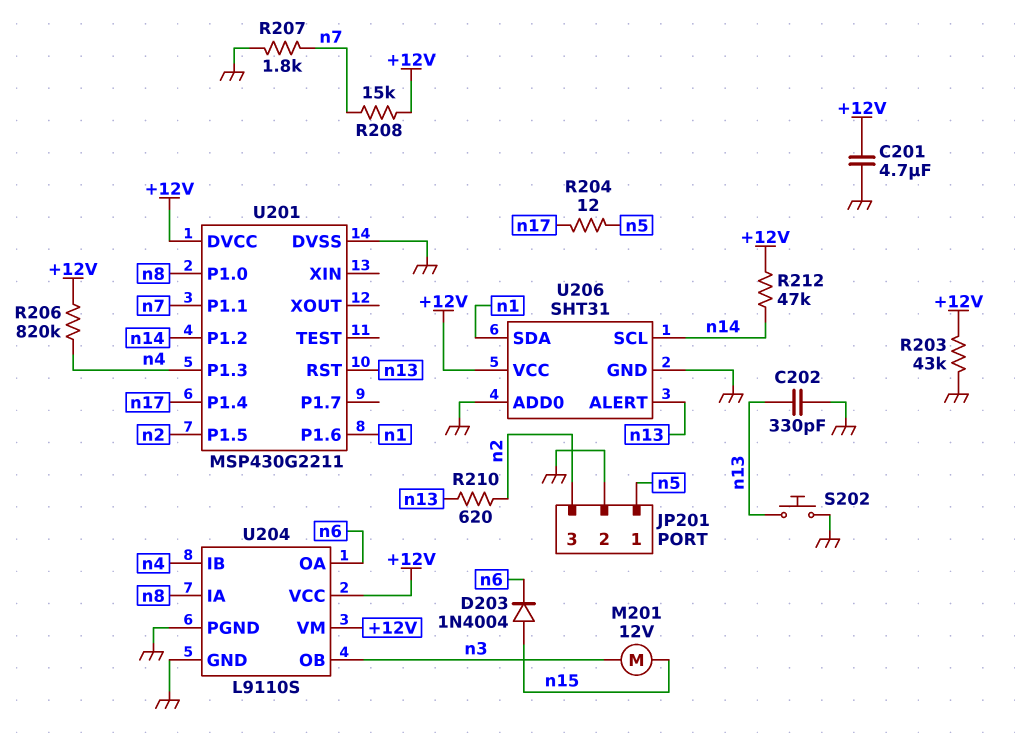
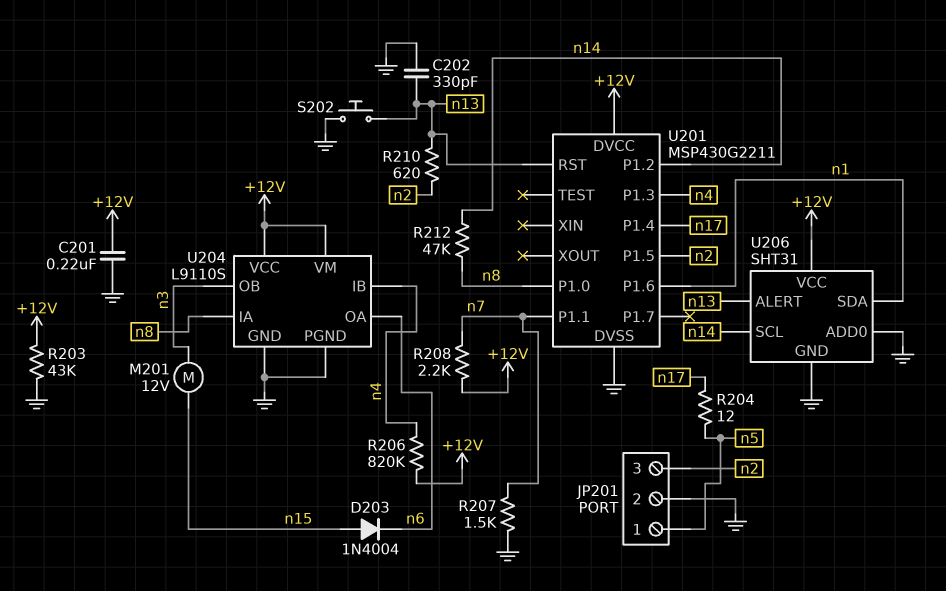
C201: 4.7uF (+12V, GND) -> 220nF (+12V, GND)
R207: 1.8k (GND, n7) -> 1.5k (GND, n7)
R208: 15k (+12V, n7) -> 2.2k (+12V, n7)
R212: 47k (+12V, n14) -> 47k (n8, n14)

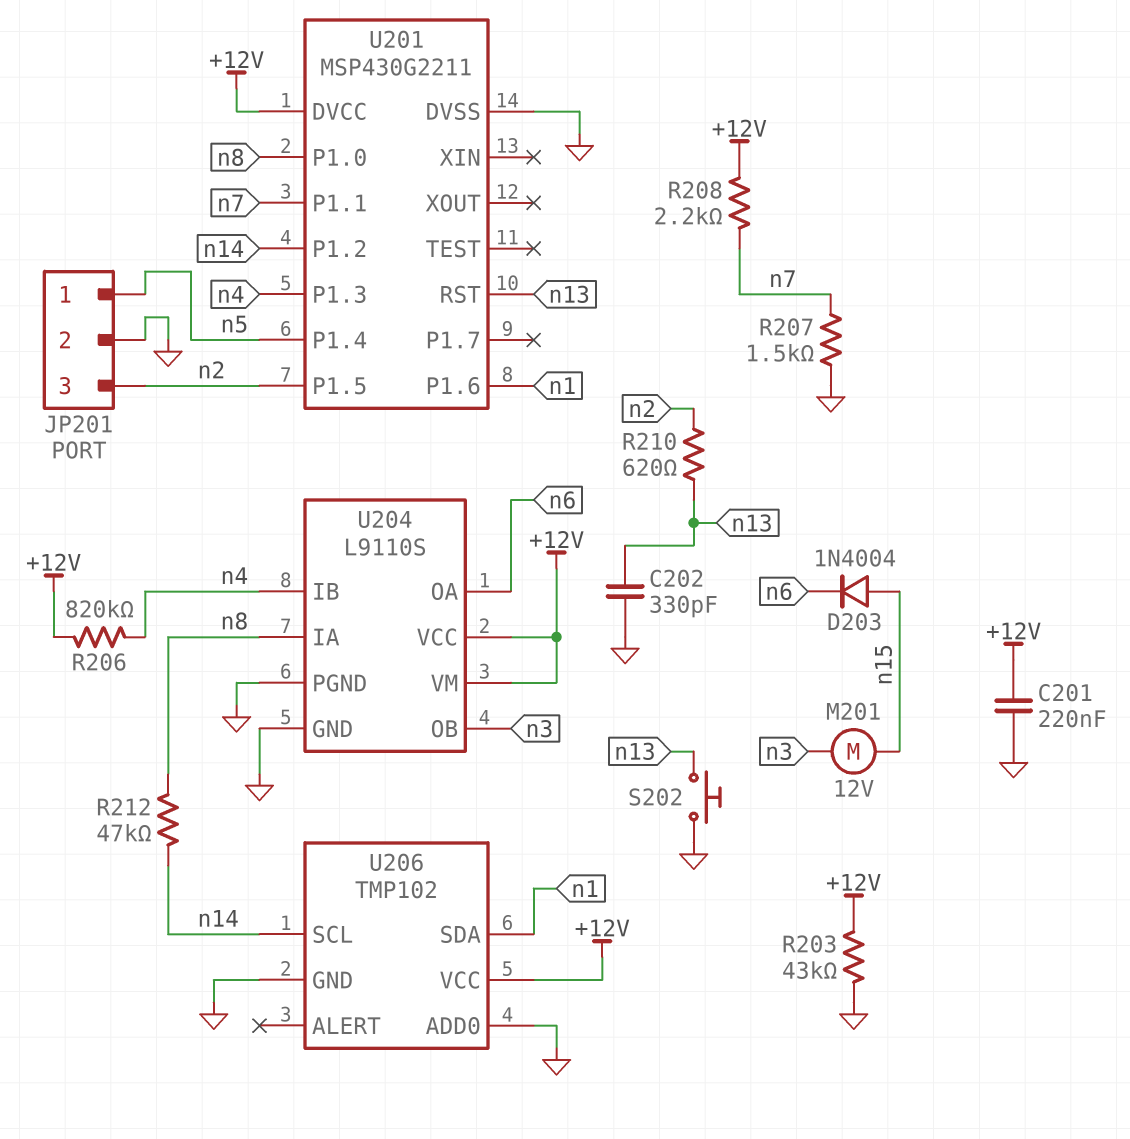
R204: 12 (n5, n17) -> none
U201 pin P1.4: n17 -> n5
U206: SHT31 -> TMP102
U206 pin ALERT: n13 -> none

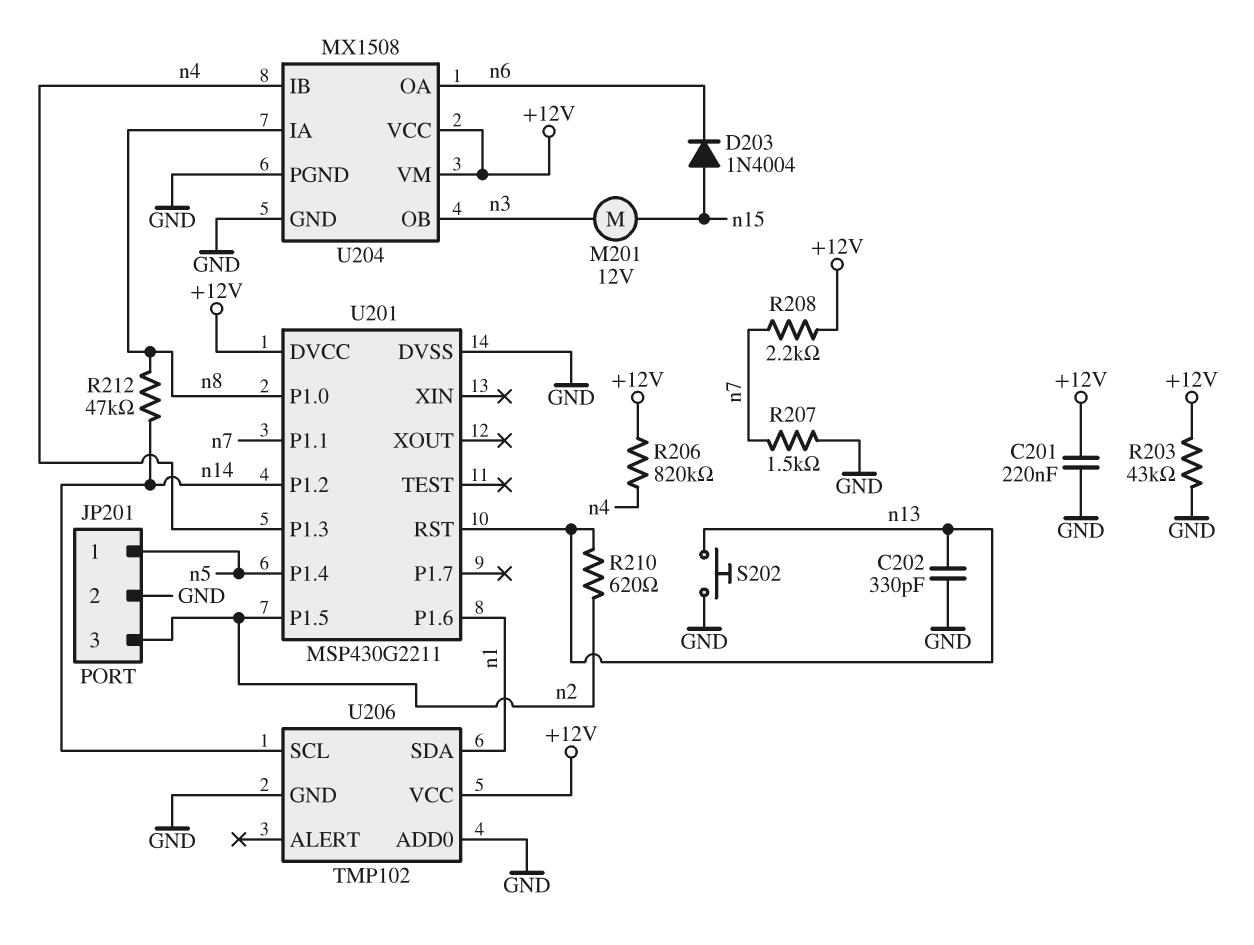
U204: L9110S -> MX1508

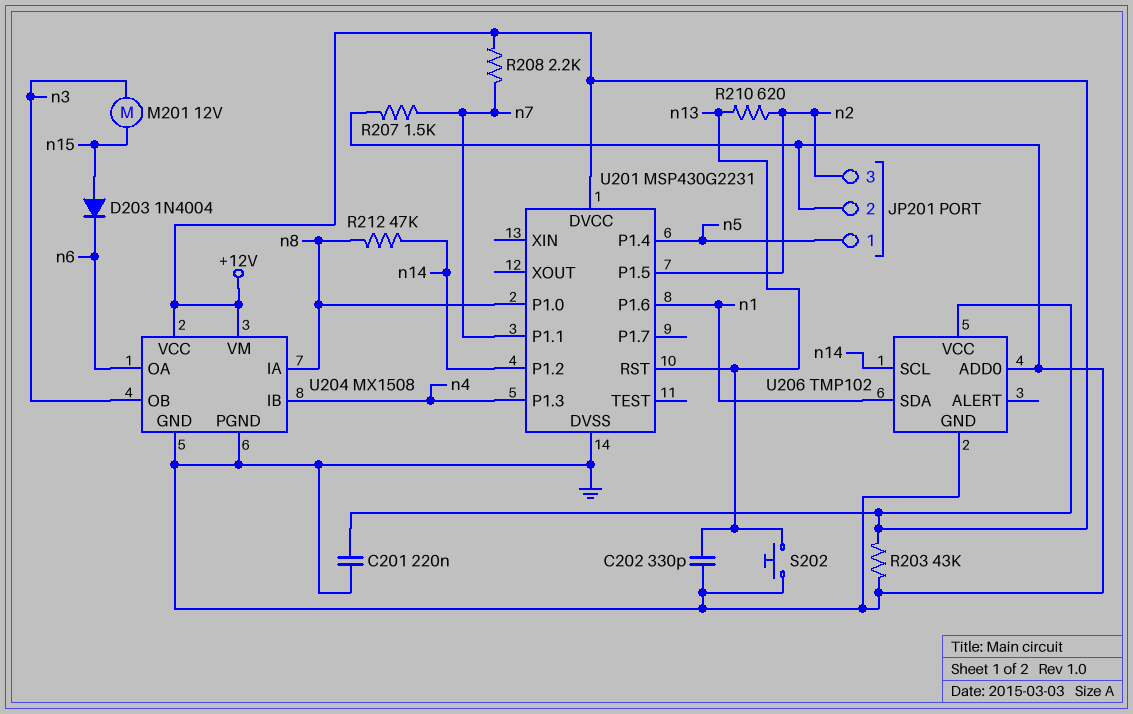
R206: 820k (+12V, n4) -> none
U201: MSP430G2211 -> MSP430G2231

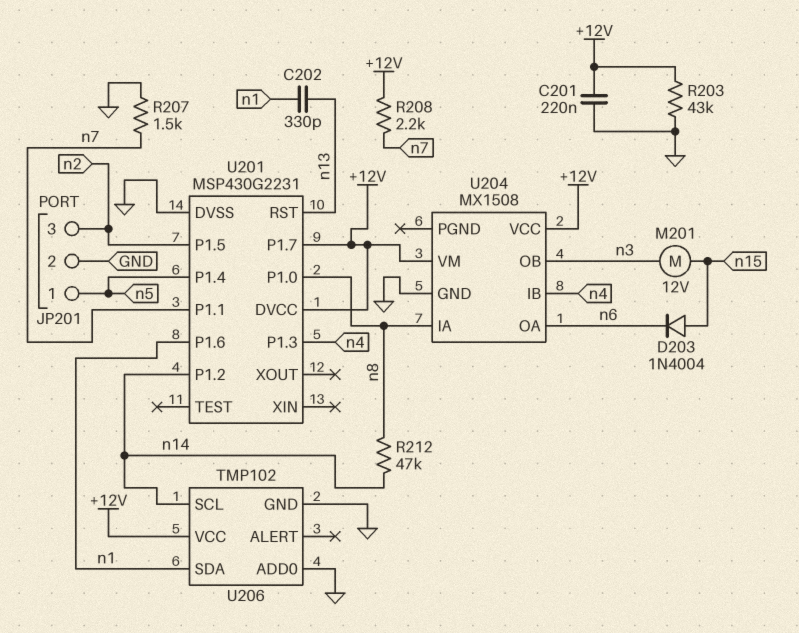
C202: 330pF (GND, n13) -> 330pF (n1, n13)
R210: 620 (n2, n13) -> none
S202: button (GND, n13) -> none
U201 pin P1.7: none -> +12V
U204 pin PGND: GND -> none

